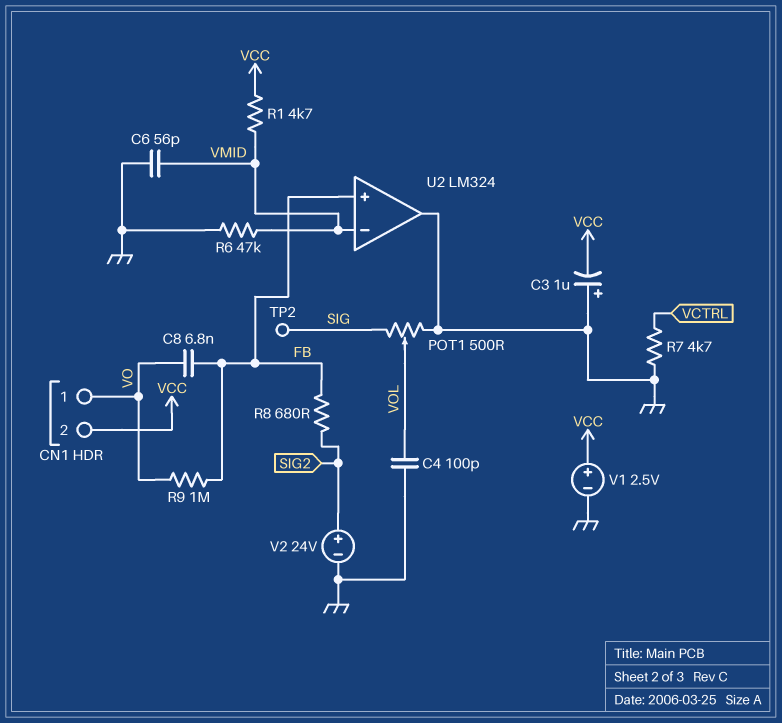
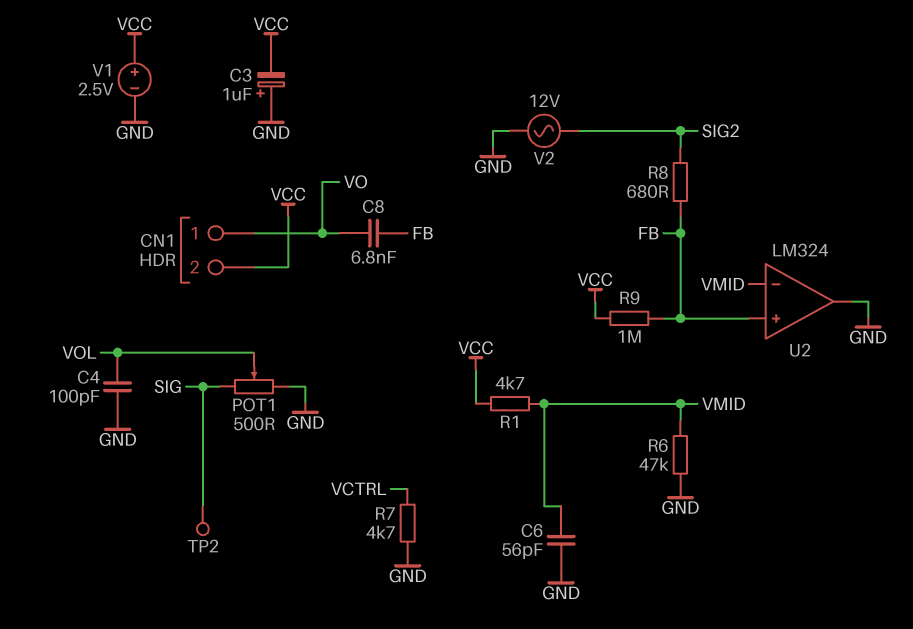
R9: 1M (FB, VO) -> 1M (FB, VCC)
V2: 24V (plus SIG2, minus GND) -> AC 12V (GND, SIG2)

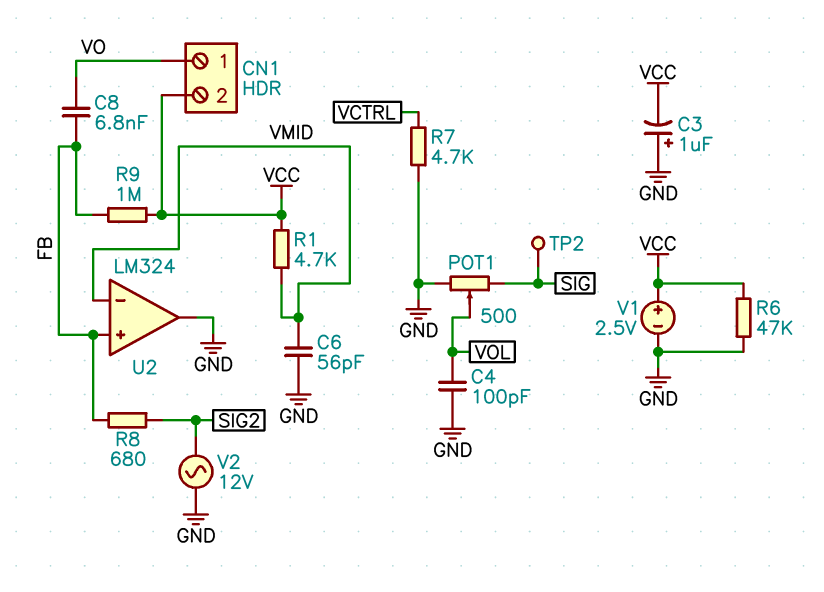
R6: 47k (GND, VMID) -> 47k (GND, VCC)

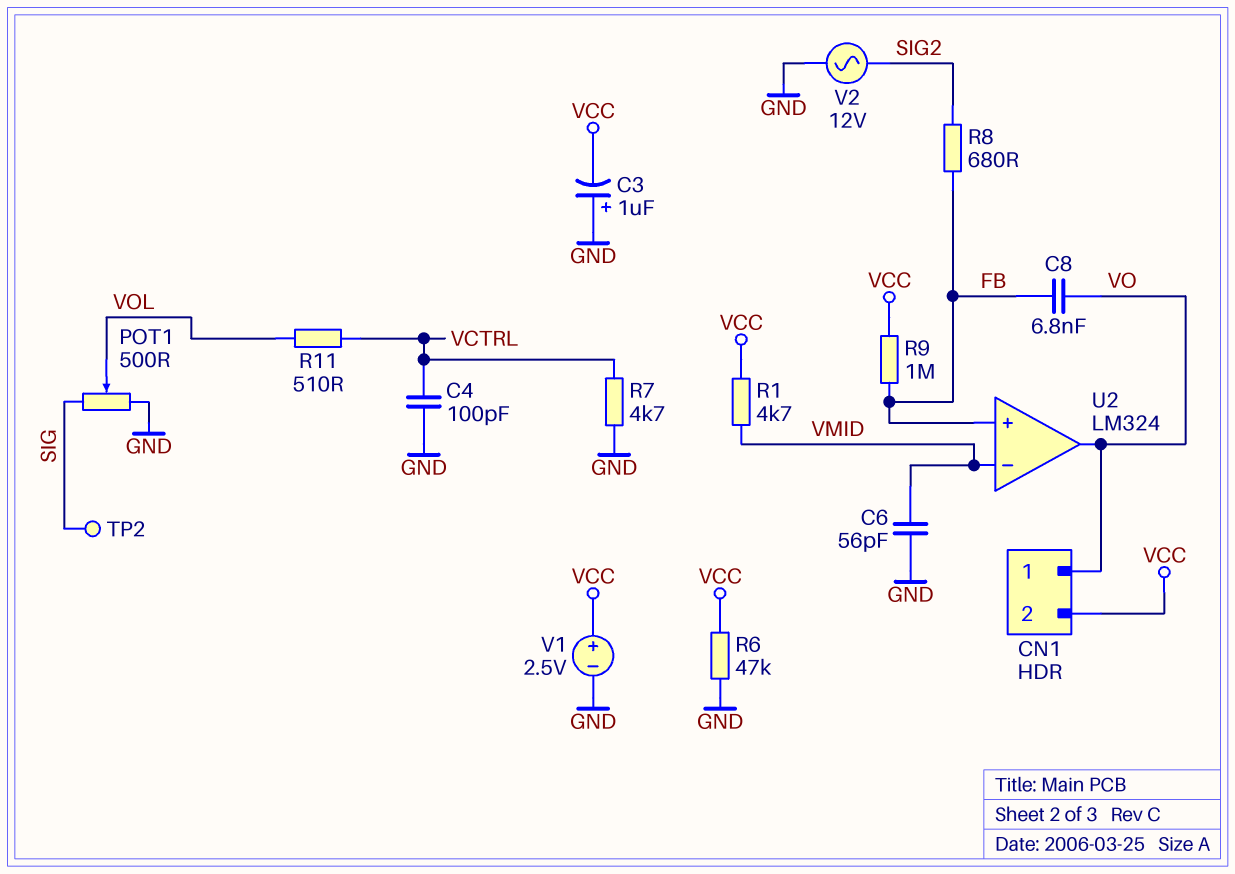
C4: 100pF (GND, VOL) -> 100pF (GND, VCTRL)
R11: none -> 510 (VCTRL, VOL)
U2 pin out: GND -> VO

